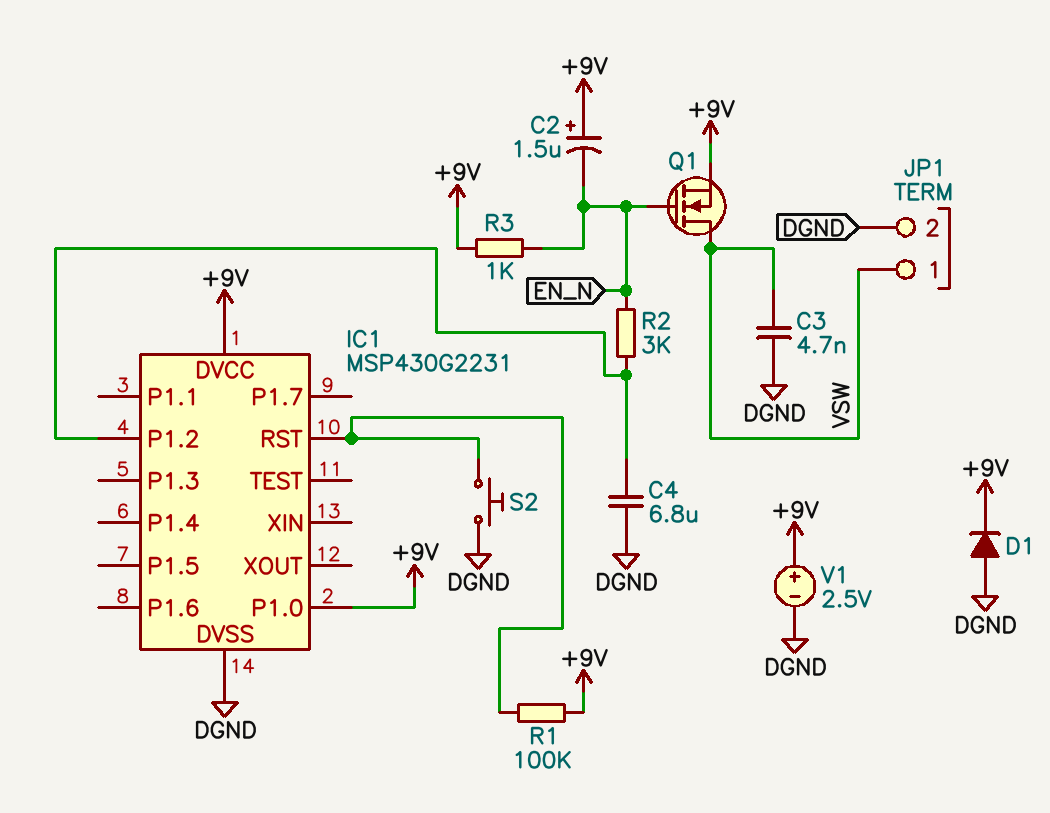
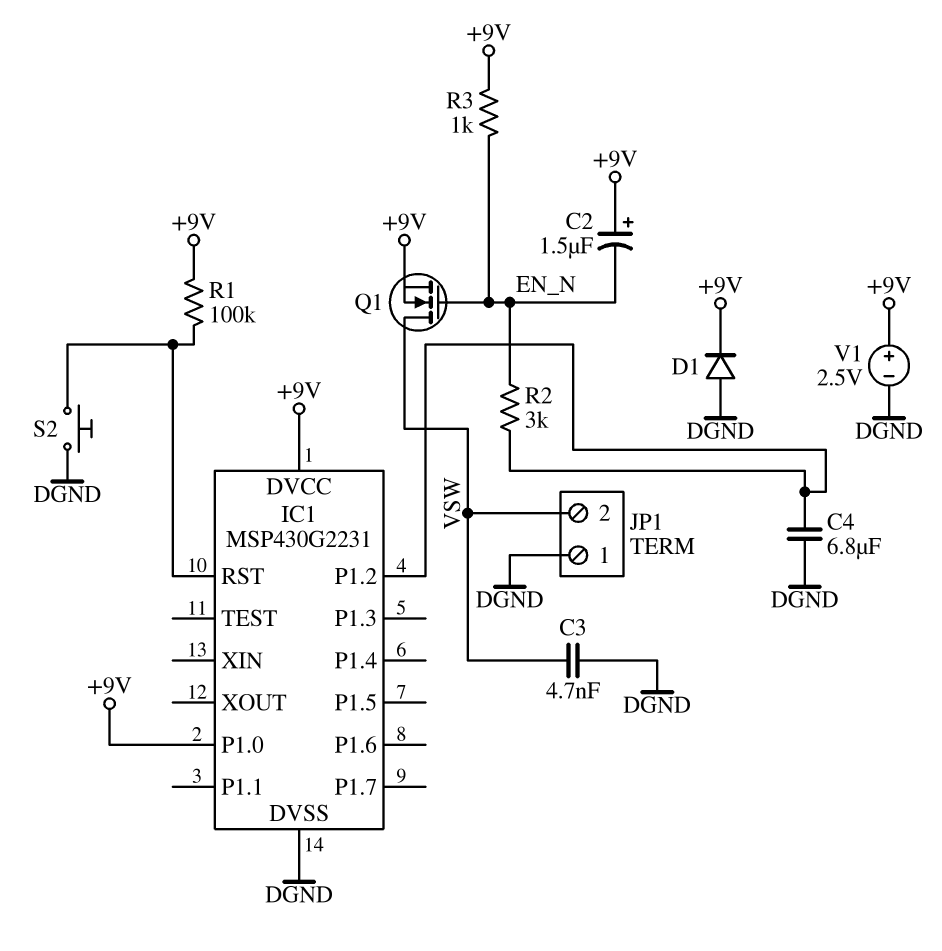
JP1 pin 1: VSW -> DGND
JP1 pin 2: DGND -> VSW

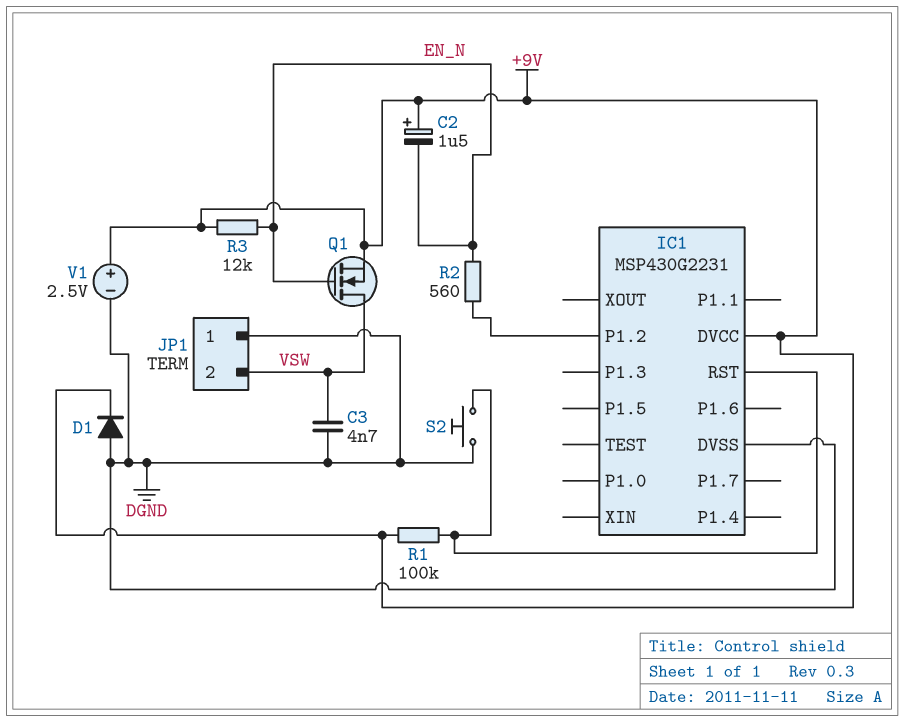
C4: 6.8uF (DGND, IC1/P1.2) -> none
IC1 pin P1.0: +9V -> none
R2: 3k (EN_N, IC1/P1.2) -> 560 (EN_N, IC1/P1.2)
R3: 1k (+9V, EN_N) -> 12k (+9V, EN_N)

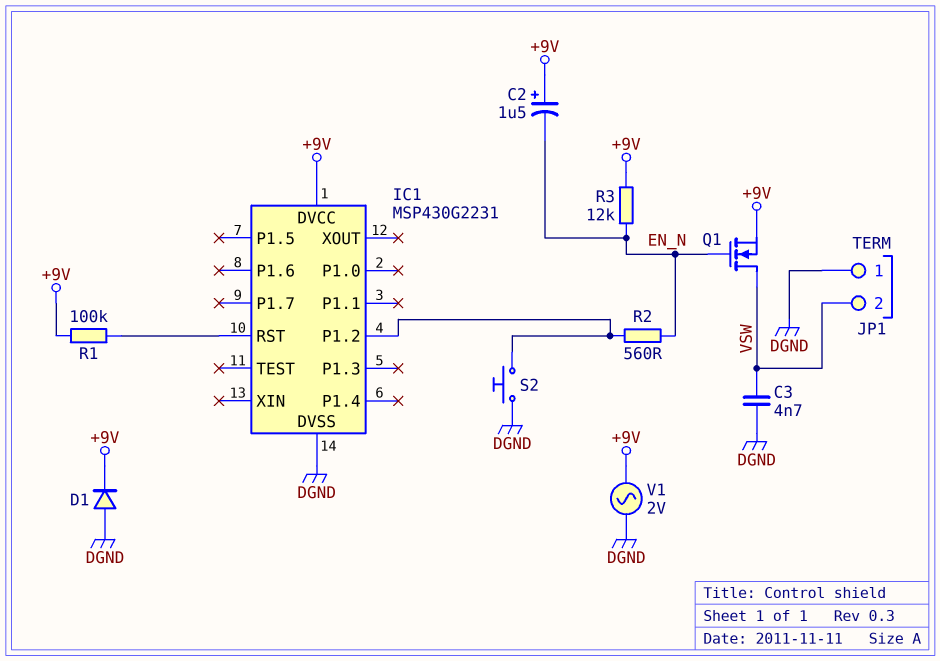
S2: button (DGND, IC1/RST) -> button (DGND, IC1/P1.2)
V1: 2.5V (plus +9V, minus DGND) -> AC 2V (+9V, DGND)

